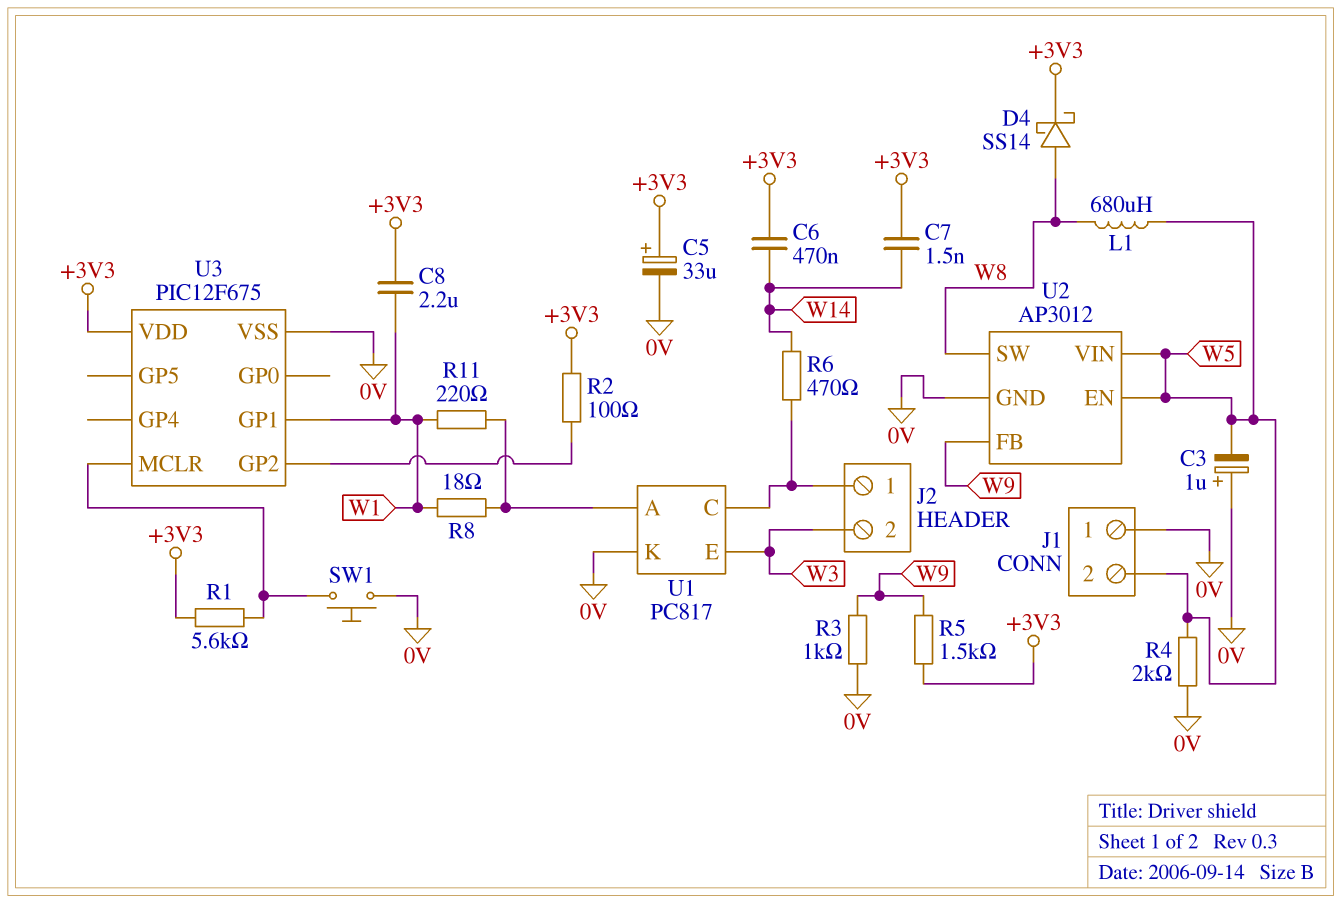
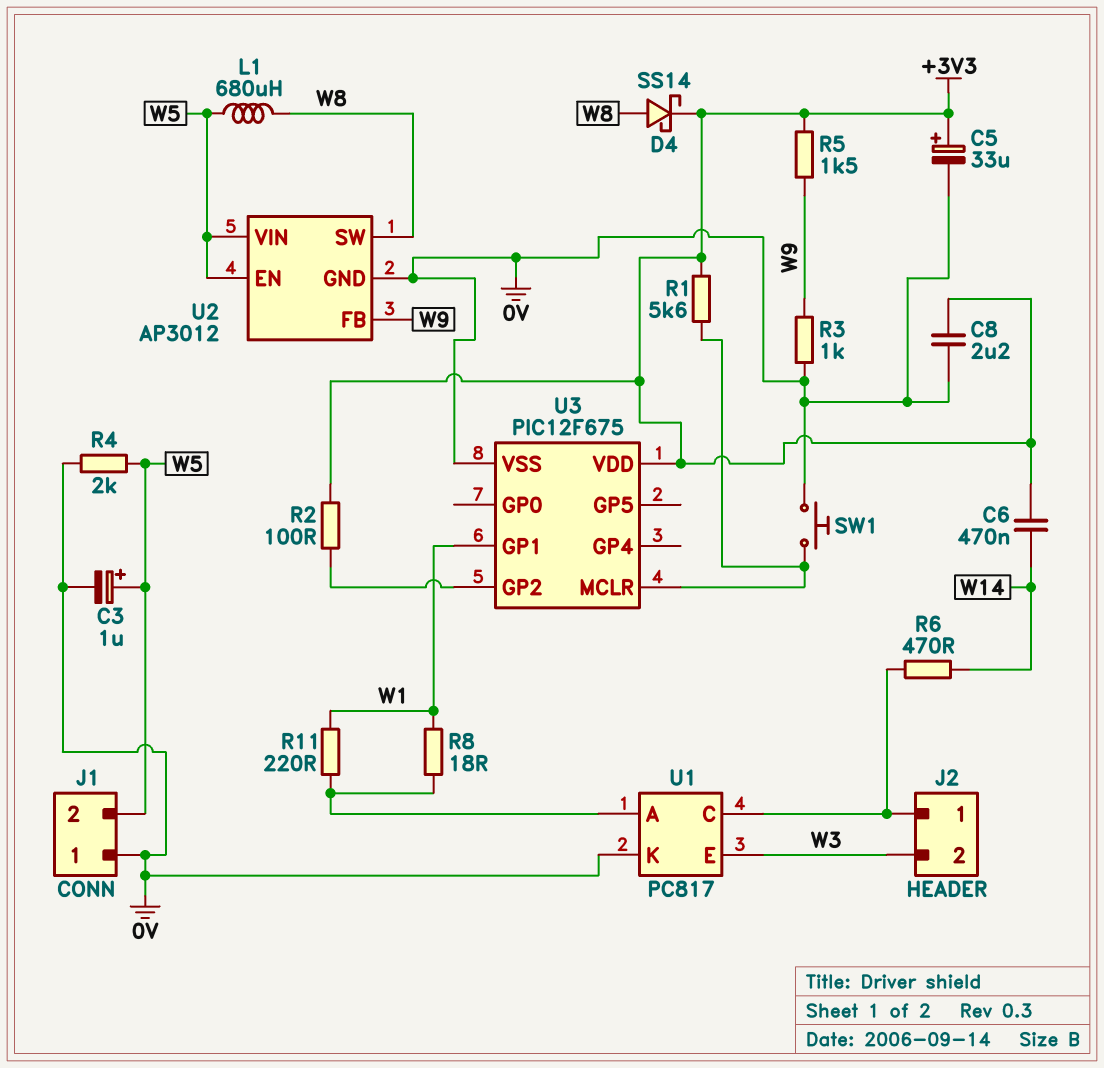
C3: 1uF (plus 0V, minus W5) -> 1uF (plus W5, minus 0V)
C7: 1.5nF (+3V3, W14) -> none
C8: 2.2uF (+3V3, W1) -> 2.2uF (+3V3, 0V)

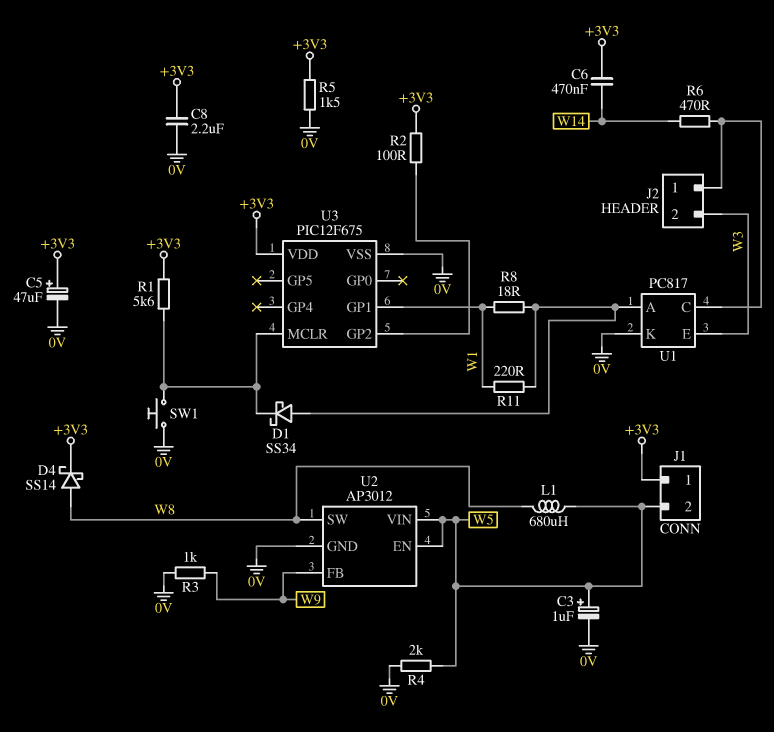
C5: 33uF (plus +3V3, minus 0V) -> 47uF (plus +3V3, minus 0V)
D1: none -> schottky SS34 (A U1/A, K U3/MCLR)
J1 pin 1: 0V -> +3V3
R5: 1.5k (+3V3, W9) -> 1.5k (+3V3, 0V)

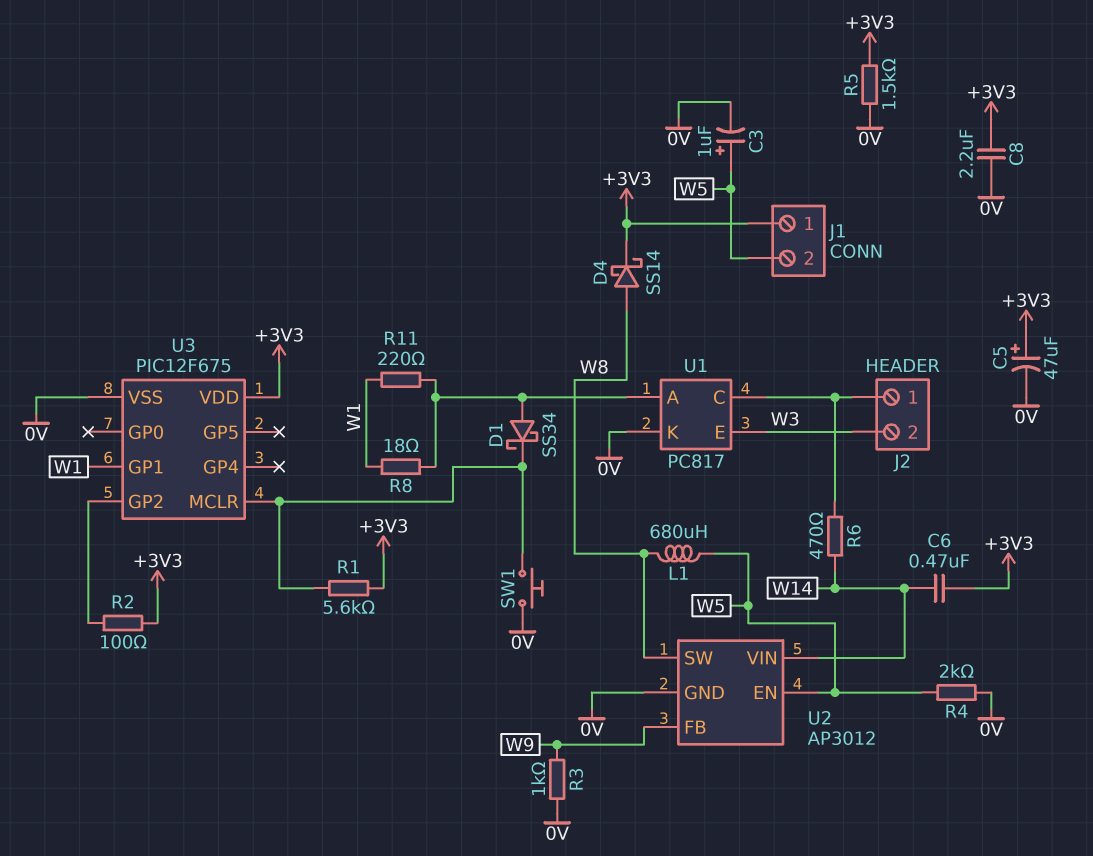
U2 pin VIN: W5 -> W14

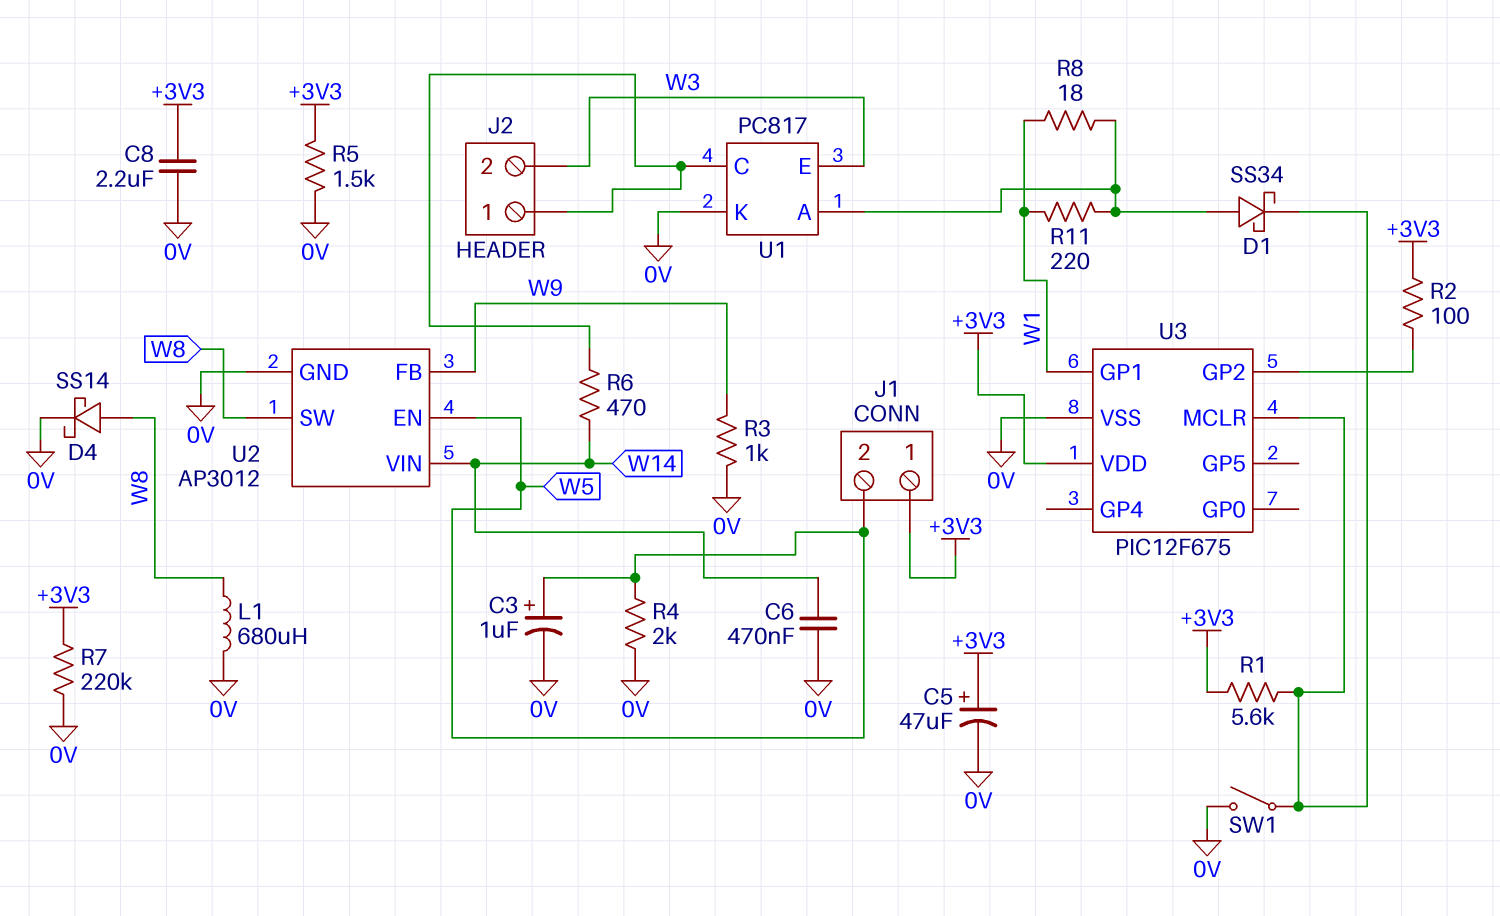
C6: 470nF (+3V3, W14) -> 470nF (0V, W14)
D4: schottky SS14 (A W8, K +3V3) -> schottky SS14 (A W8, K 0V)
L1: 680uH (W5, W8) -> 680uH (0V, W8)
R7: none -> 220k (+3V3, 0V)
SW1: button (0V, U3/MCLR) -> switch (0V, U3/MCLR)

